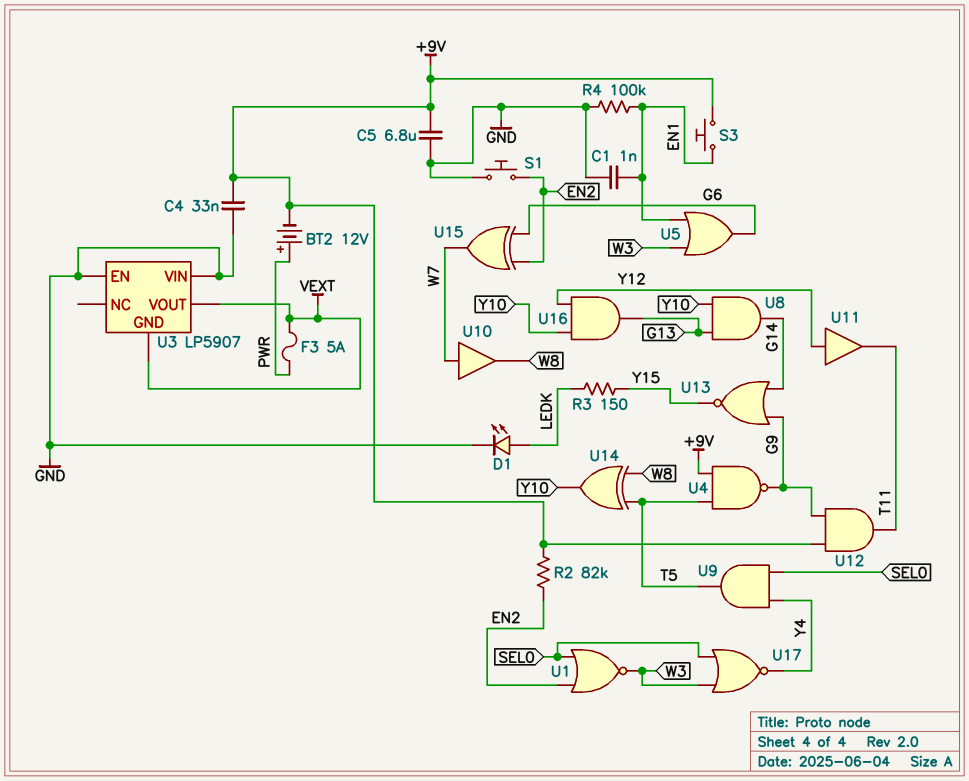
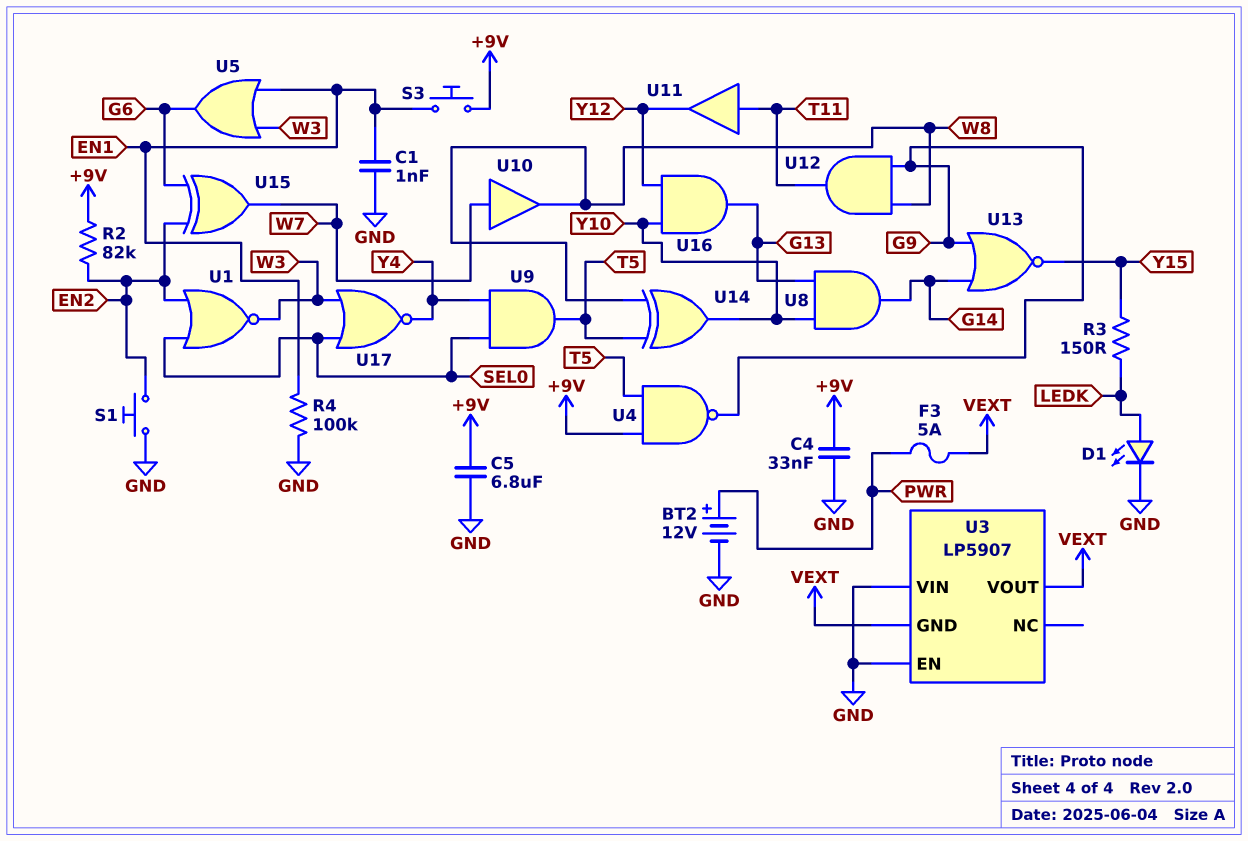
BT2: 12V (plus PWR, minus +9V) -> 12V (plus PWR, minus GND)
U11: buffer (in Y12, out T11) -> buffer (in T11, out Y12)
U12: AND (in +9V, in G9, out T11) -> AND (in G9, in W8, out T11)

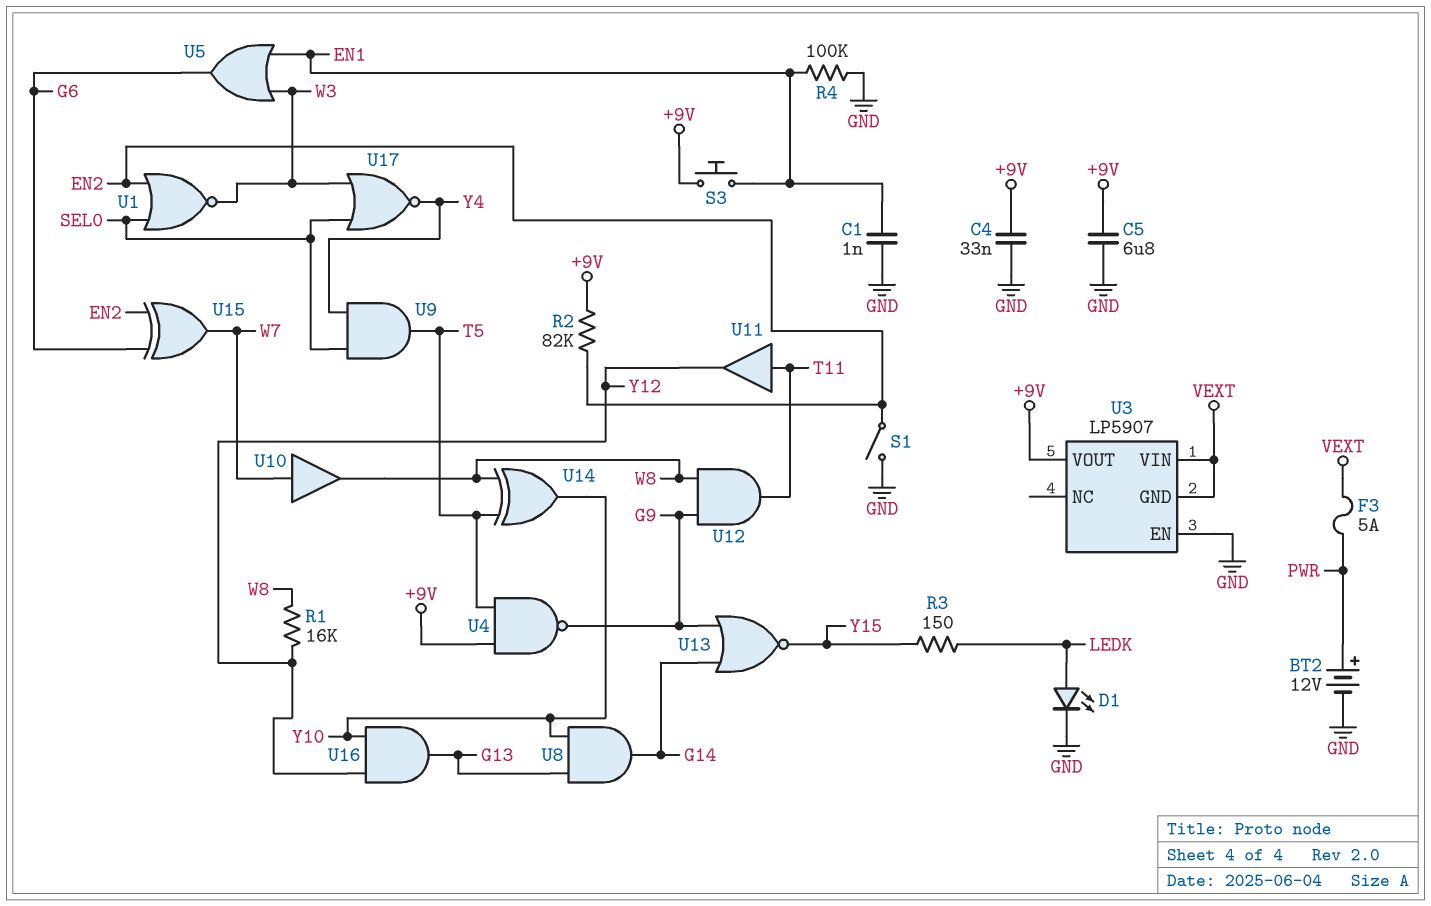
R1: none -> 16k (W8, Y12)
S1: button (EN2, GND) -> switch (EN2, GND)
U3 pin VIN: GND -> VEXT
U3 pin VOUT: VEXT -> +9V

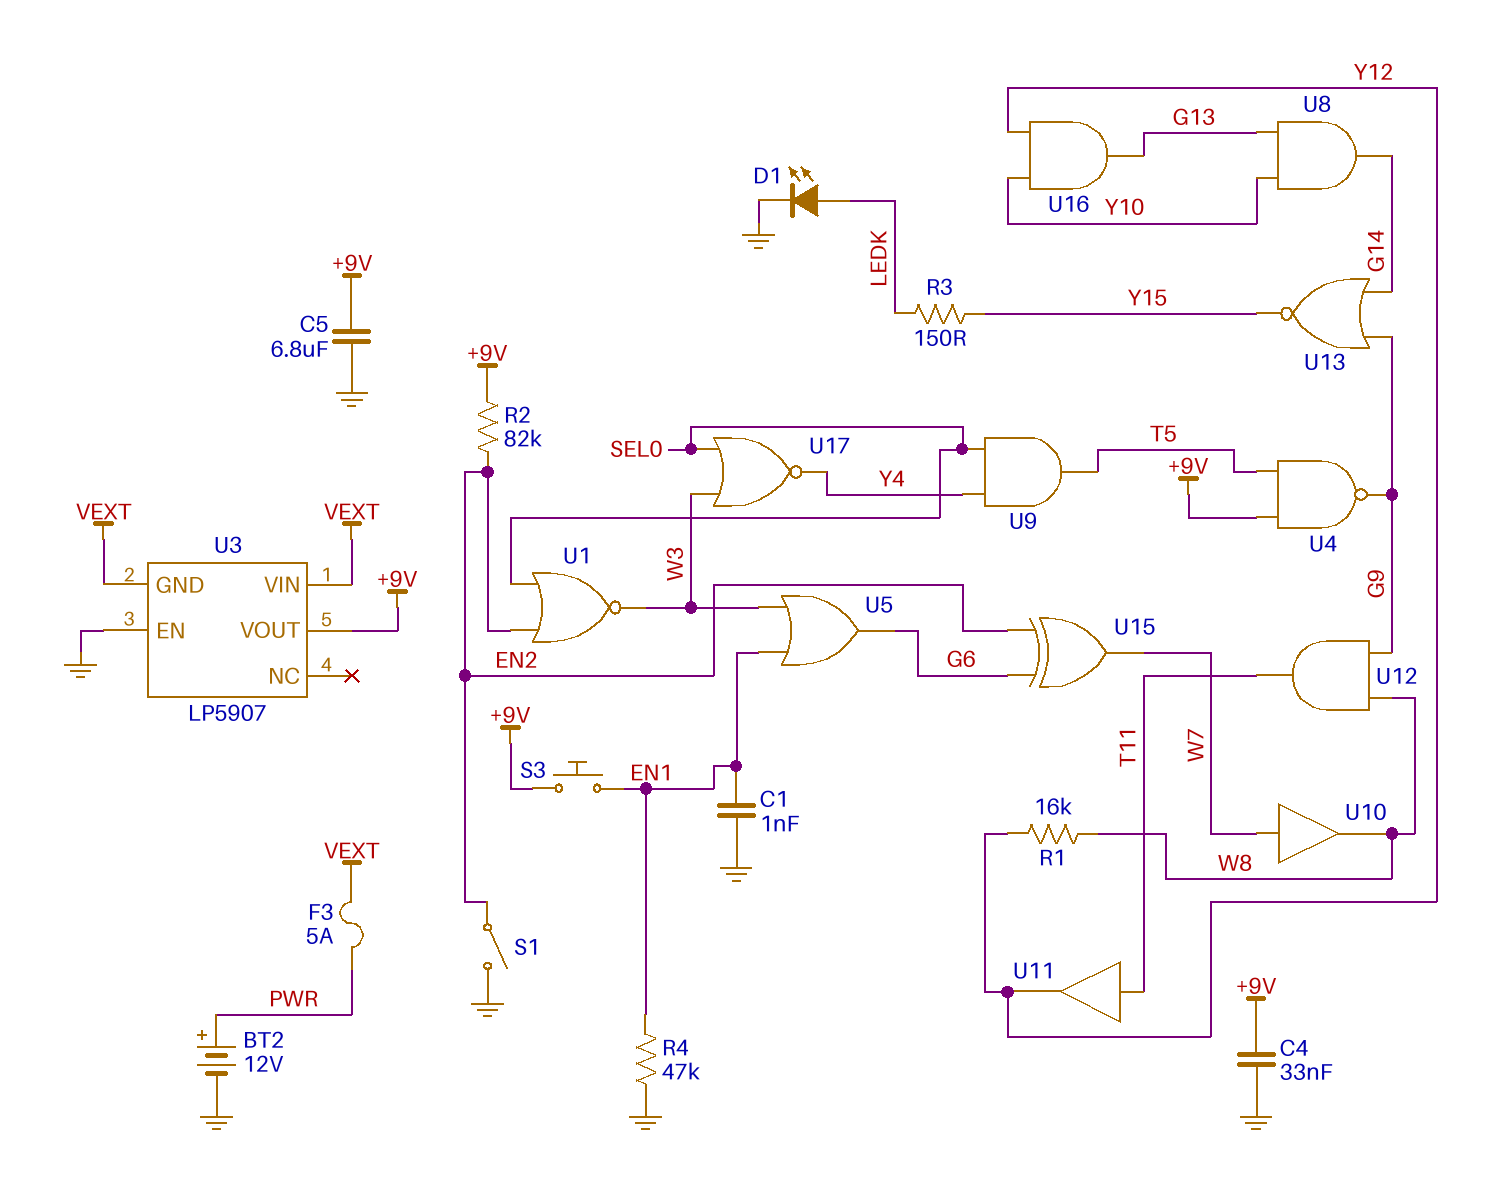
R4: 100k (EN1, GND) -> 47k (EN1, GND)
U14: XOR (in T5, in W8, out Y10) -> none

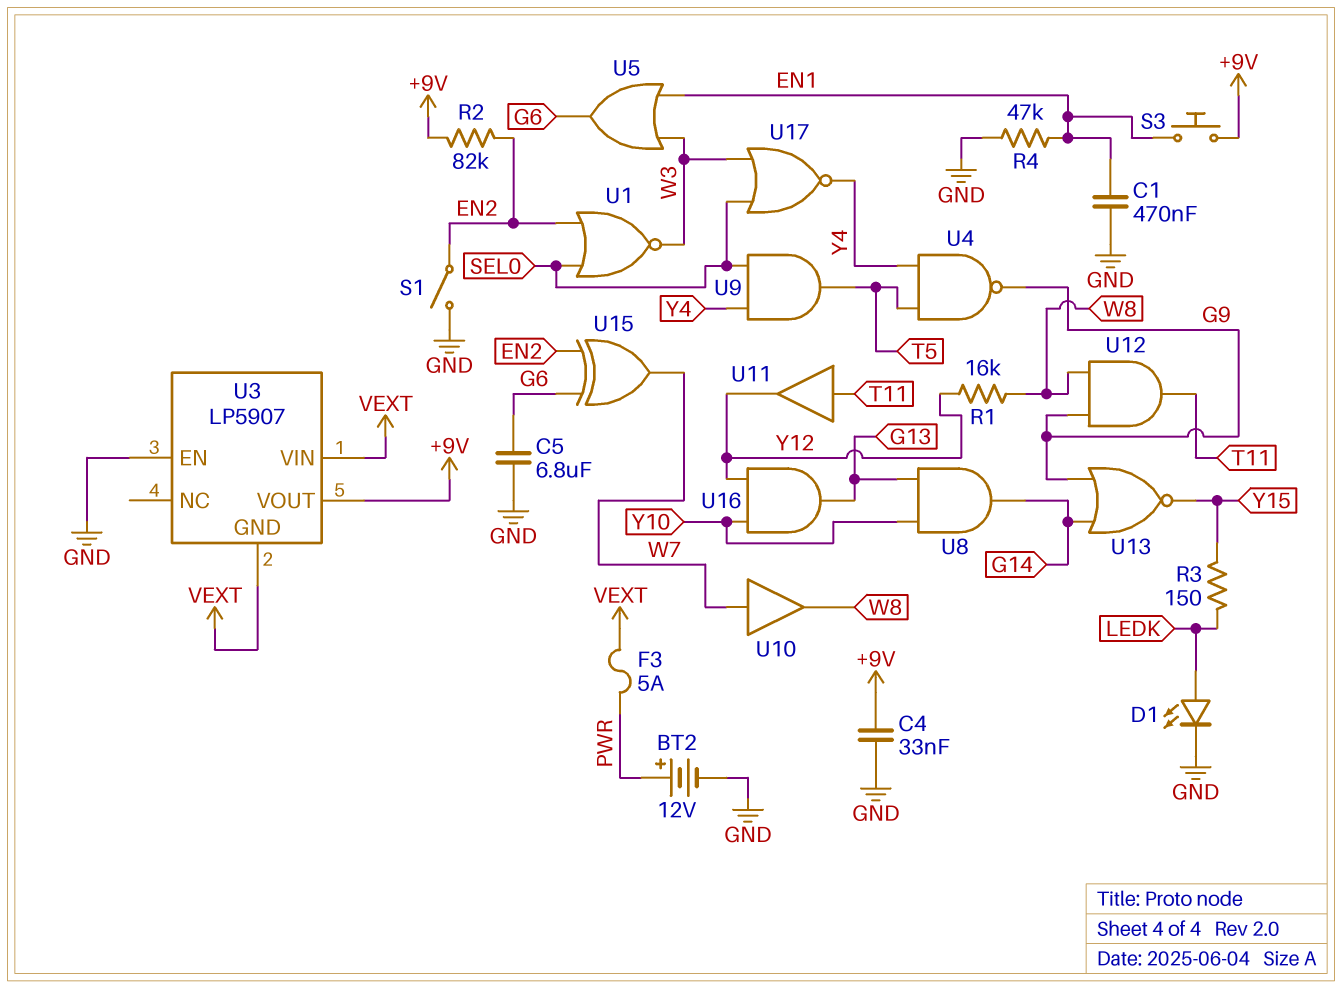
C1: 1nF (EN1, GND) -> 470nF (EN1, GND)
C5: 6.8uF (+9V, GND) -> 6.8uF (G6, GND)
U4: NAND (in +9V, in T5, out G9) -> NAND (in T5, in Y4, out G9)

